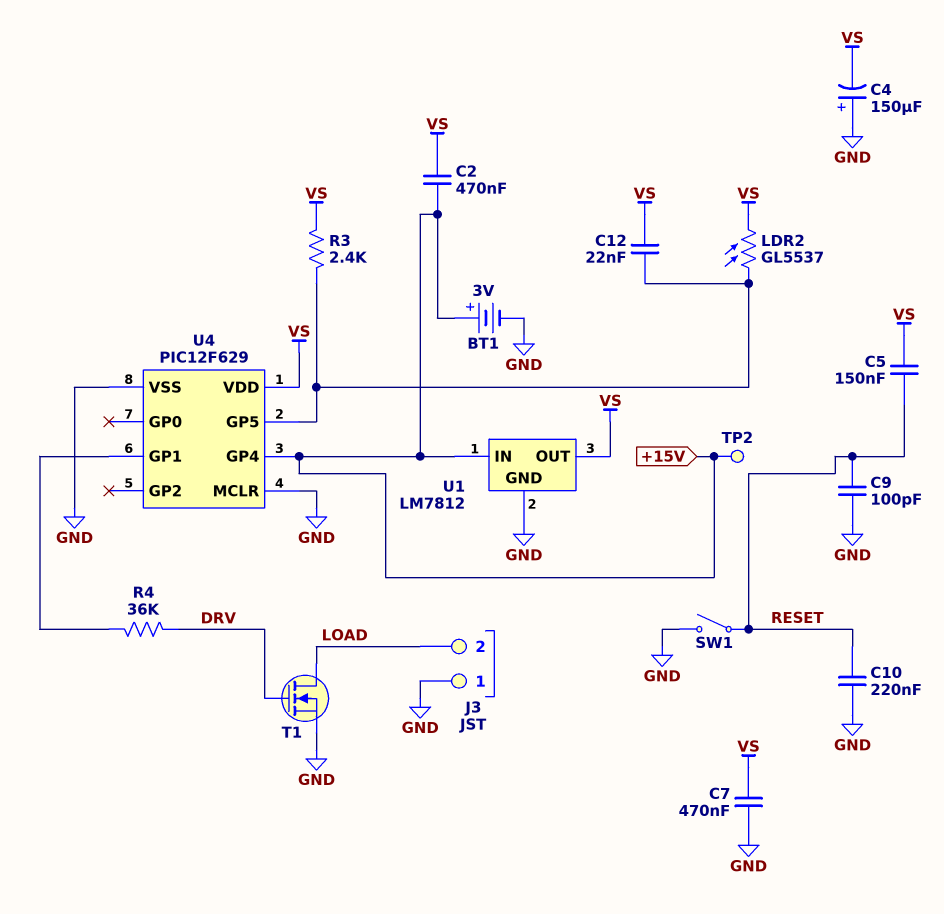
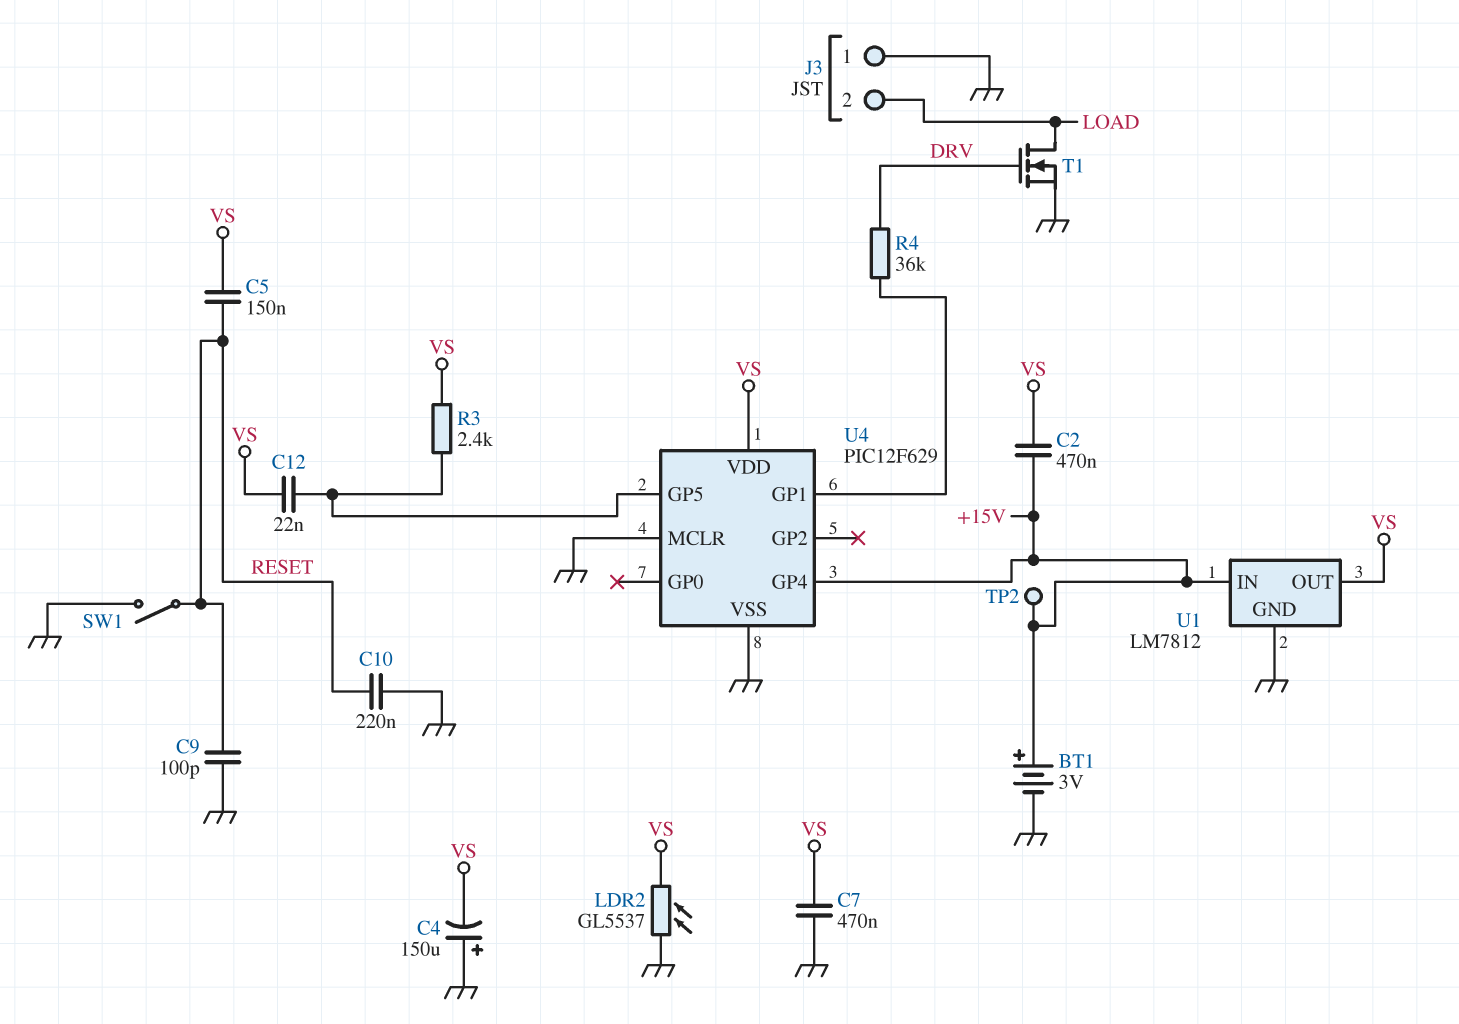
LDR2: GL5537 (U4/GP5, VS) -> GL5537 (GND, VS)

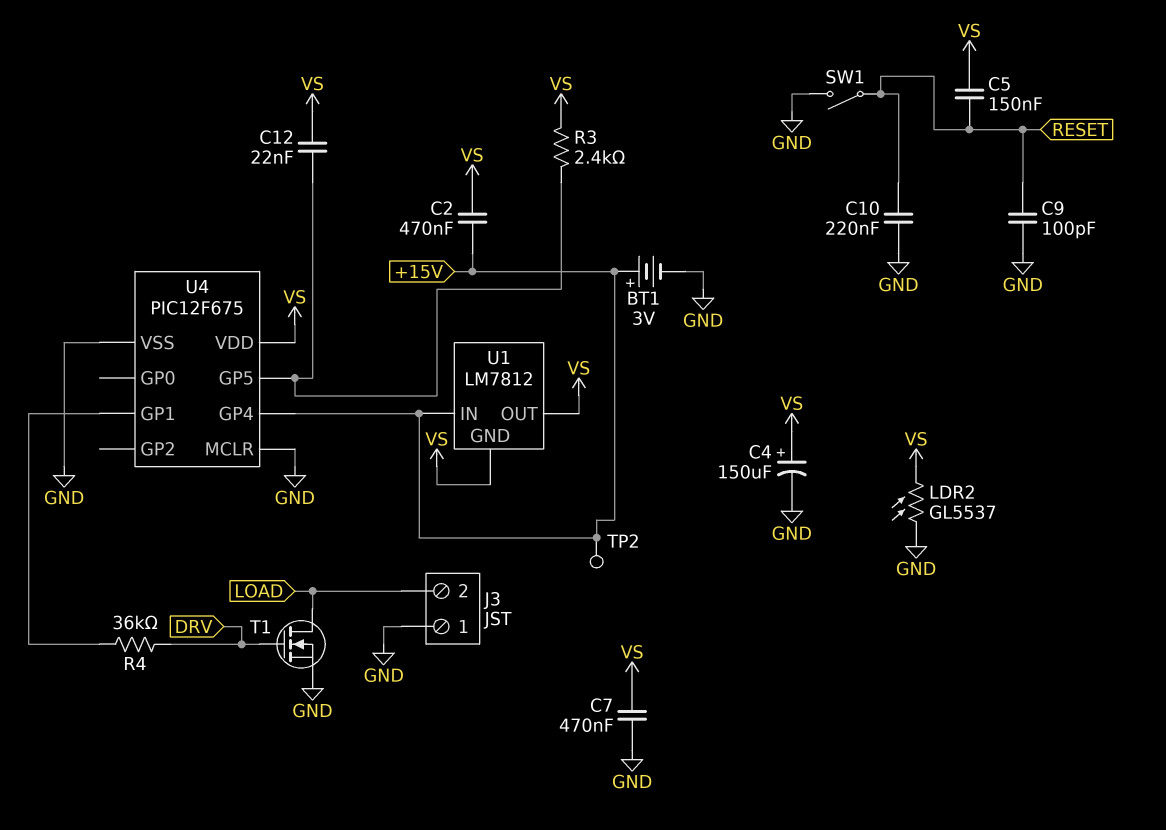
C4: 150uF (plus GND, minus VS) -> 150uF (plus VS, minus GND)
U1 pin GND: GND -> VS
U4: PIC12F629 -> PIC12F675

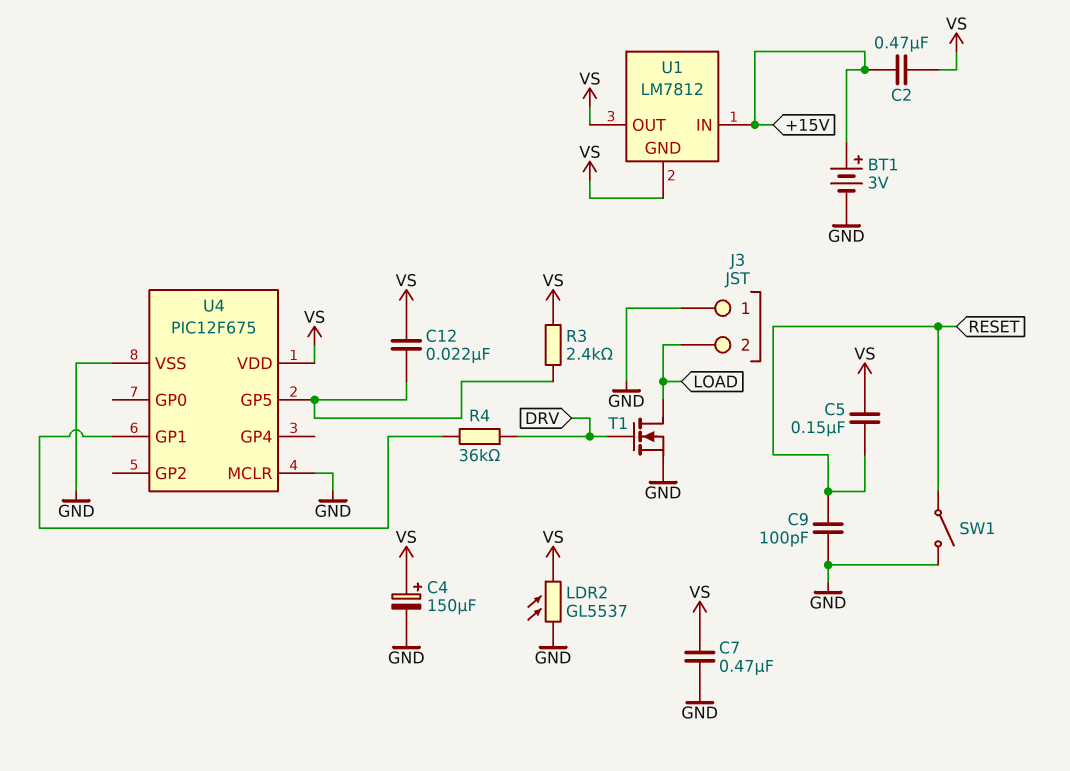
C10: 220nF (GND, RESET) -> none
TP2: test point (+15V) -> none
U4 pin GP4: +15V -> none

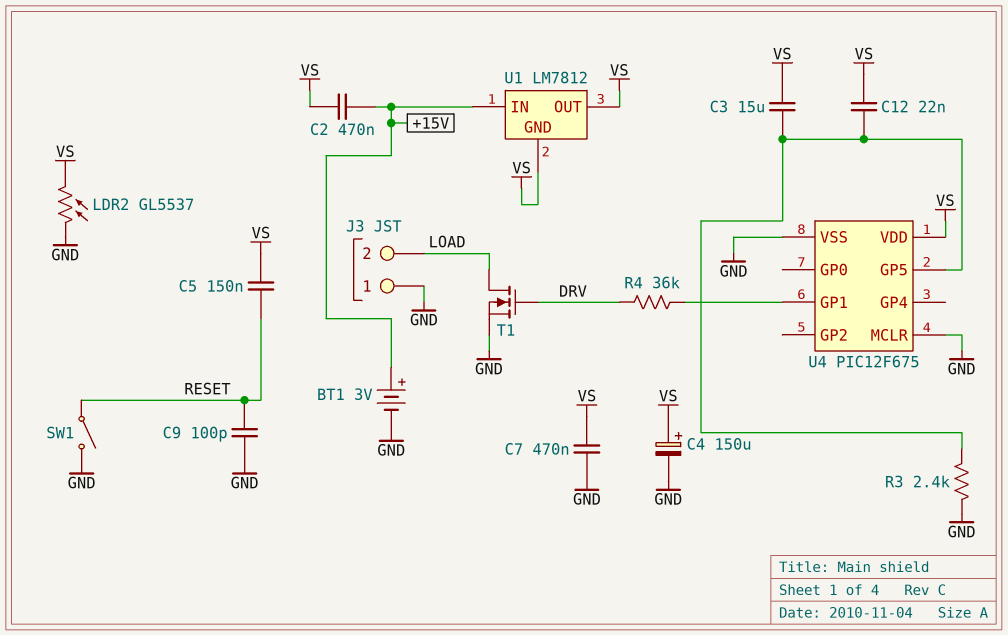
C3: none -> 15uF (U4/GP5, VS)
R3: 2.4k (U4/GP5, VS) -> 2.4k (GND, U4/GP5)

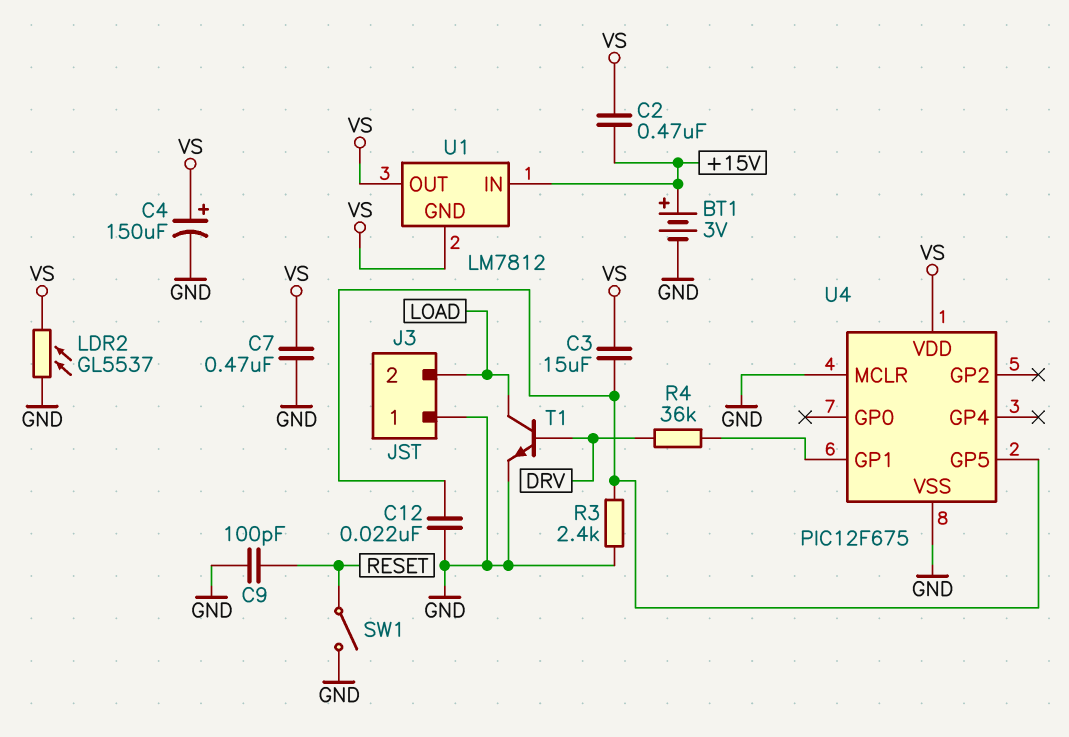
C5: 150nF (RESET, VS) -> none
C12: 22nF (U4/GP5, VS) -> 22nF (GND, U4/GP5)
T1: NMOS (G DRV, D LOAD, S GND) -> NPN (B DRV, C LOAD, E GND)

